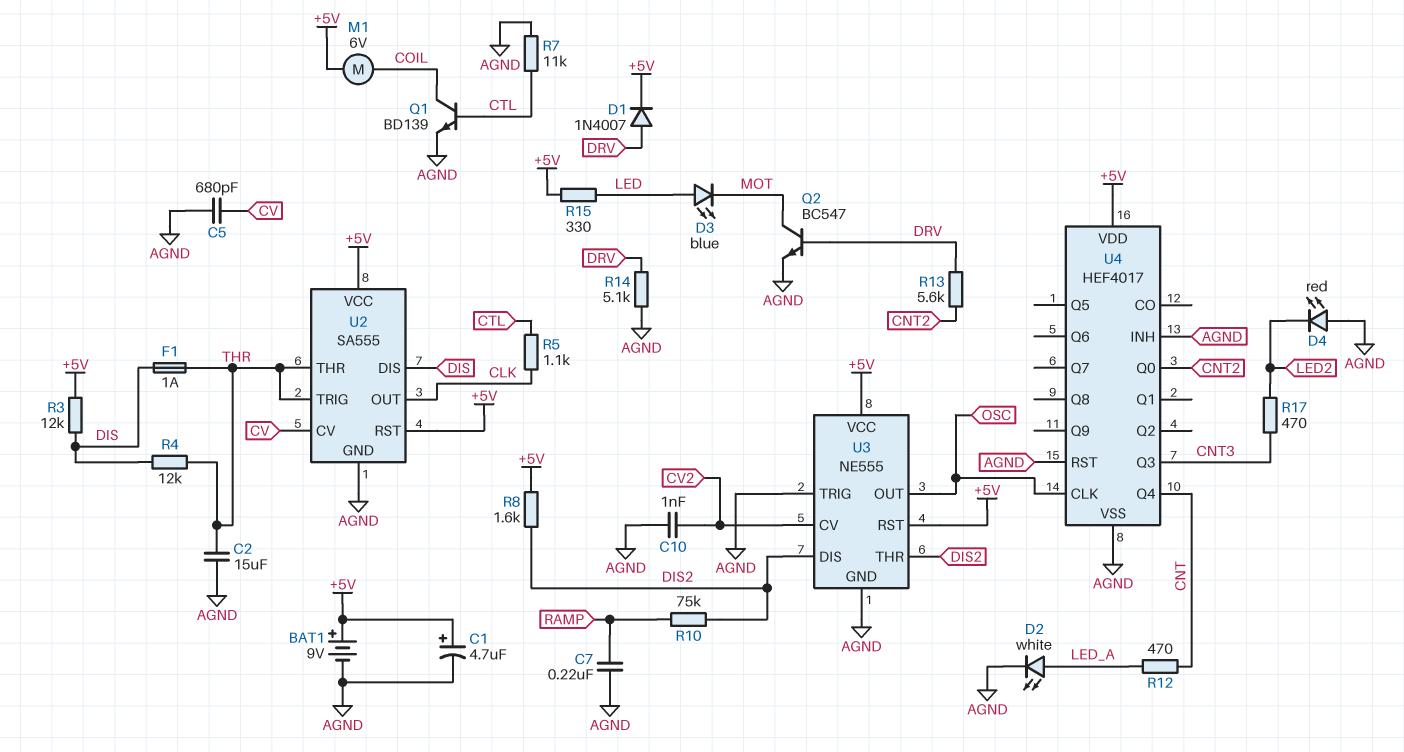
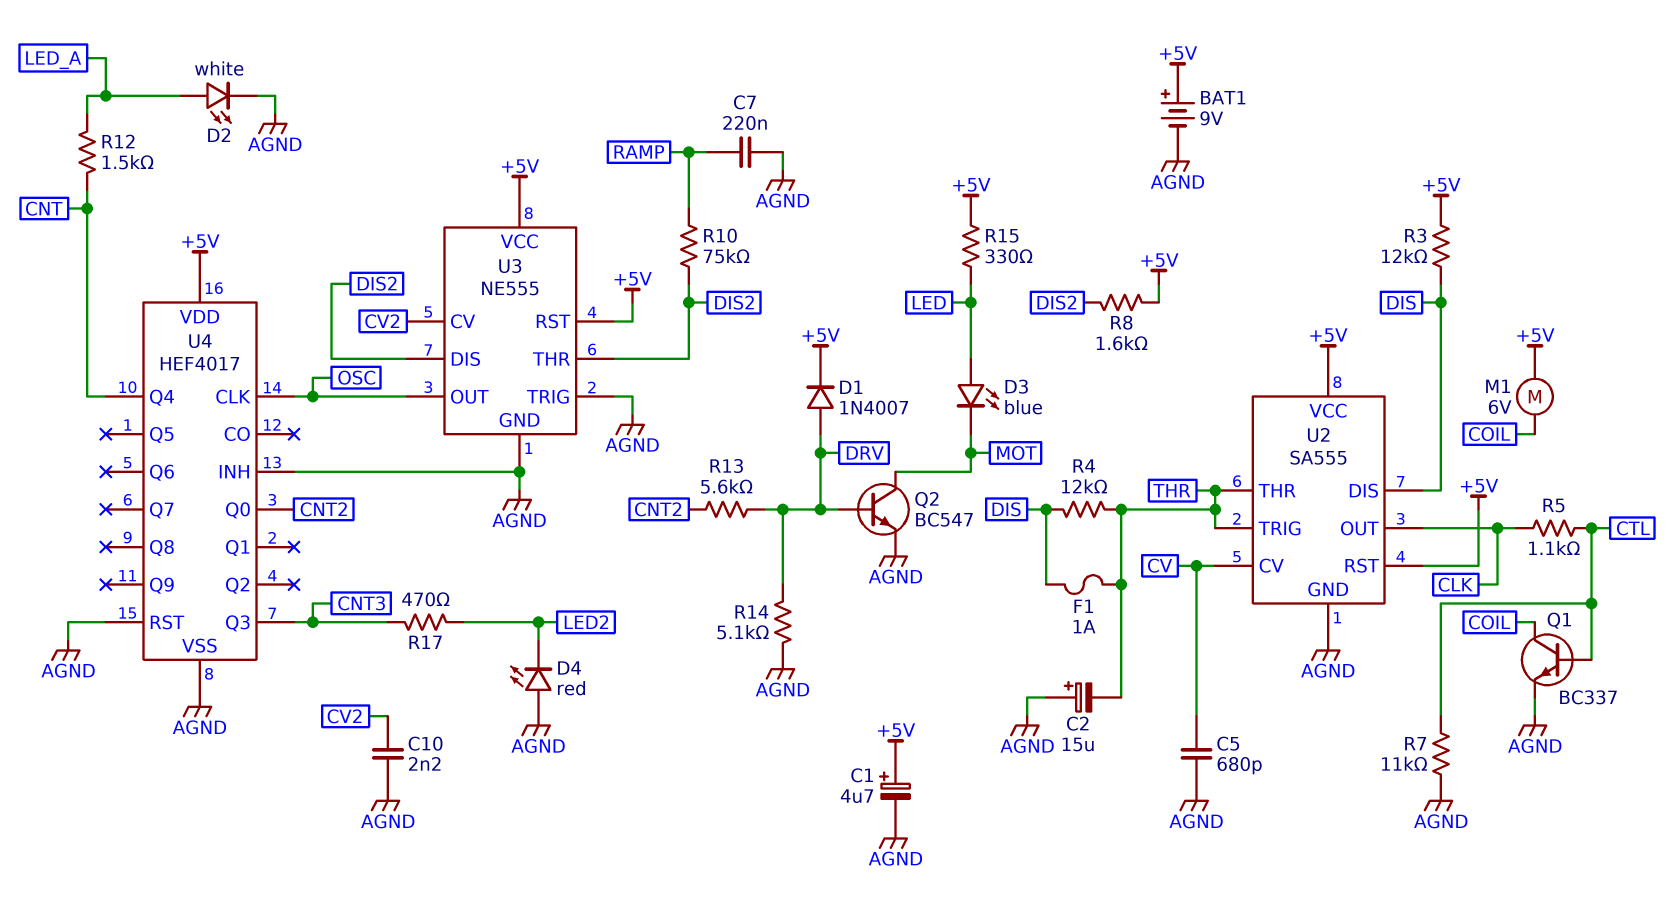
C2: 15uF (AGND, THR) -> 15uF (plus AGND, minus THR)
C10: 1nF (AGND, CV2) -> 2.2nF (AGND, CV2)
Q1: NPN BD139 (B CTL, C COIL, E AGND) -> NPN BC337 (B CTL, C COIL, E AGND)
R12: 470 (CNT, LED_A) -> 1.5k (CNT, LED_A)

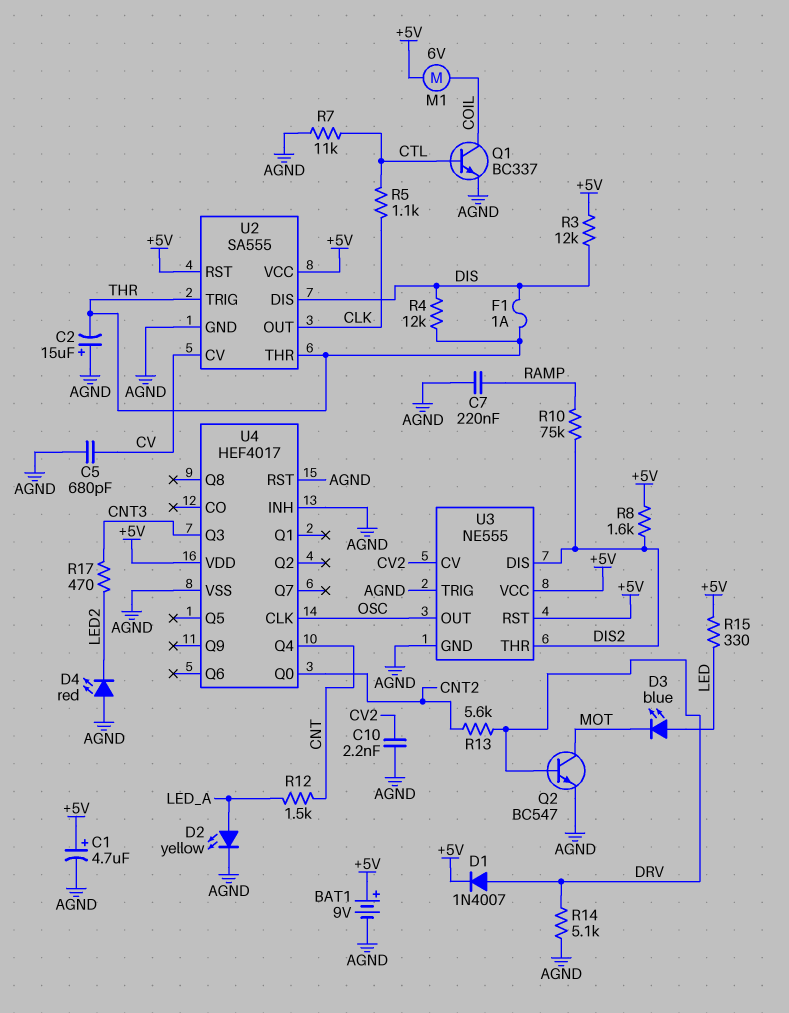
D2: LED white (A LED_A, K AGND) -> LED yellow (A LED_A, K AGND)

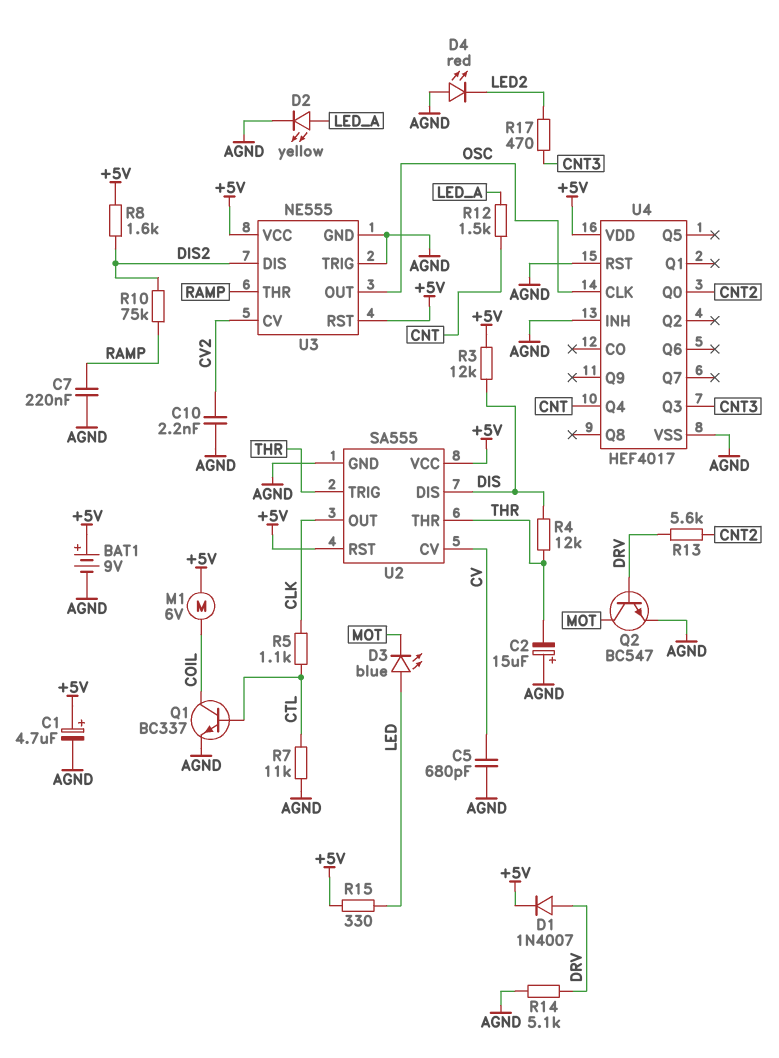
F1: 1A (DIS, THR) -> none
U3 pin THR: DIS2 -> RAMP

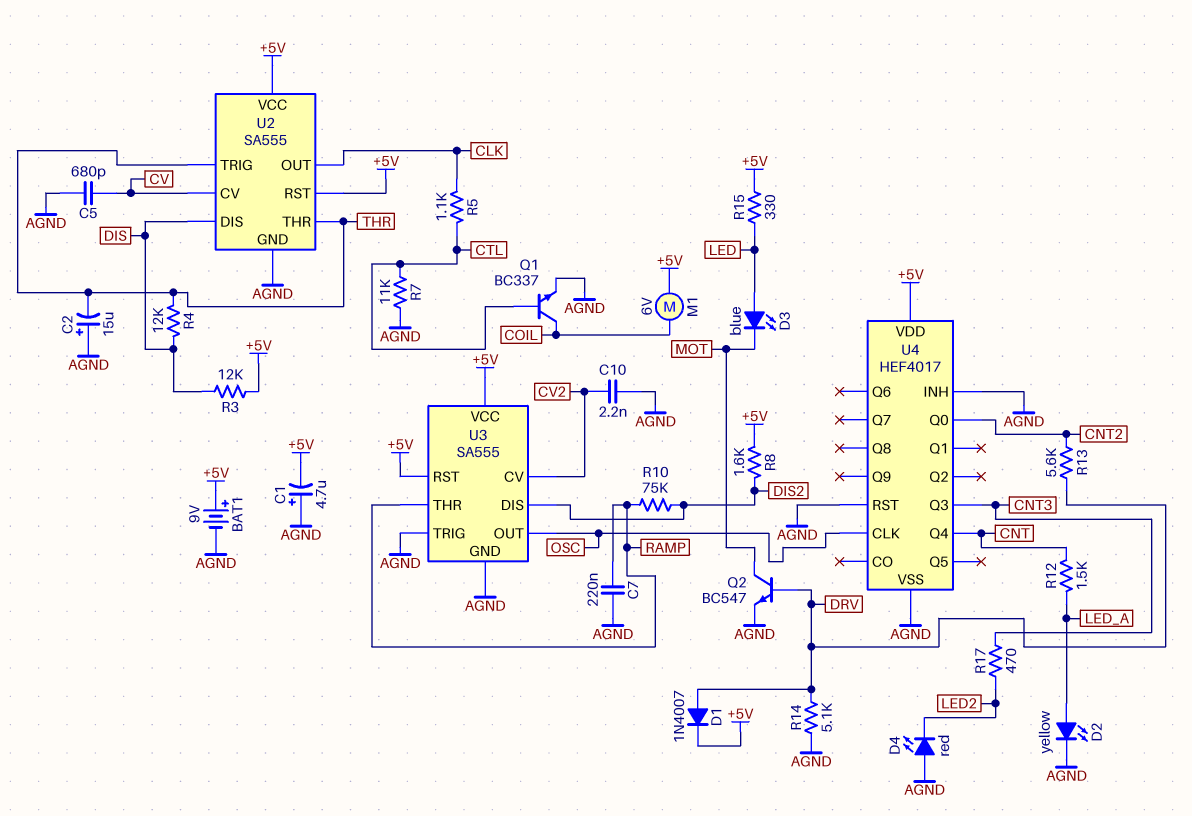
C1: 4.7uF (plus +5V, minus AGND) -> 4.7uF (plus AGND, minus +5V)
U3: NE555 -> SA555

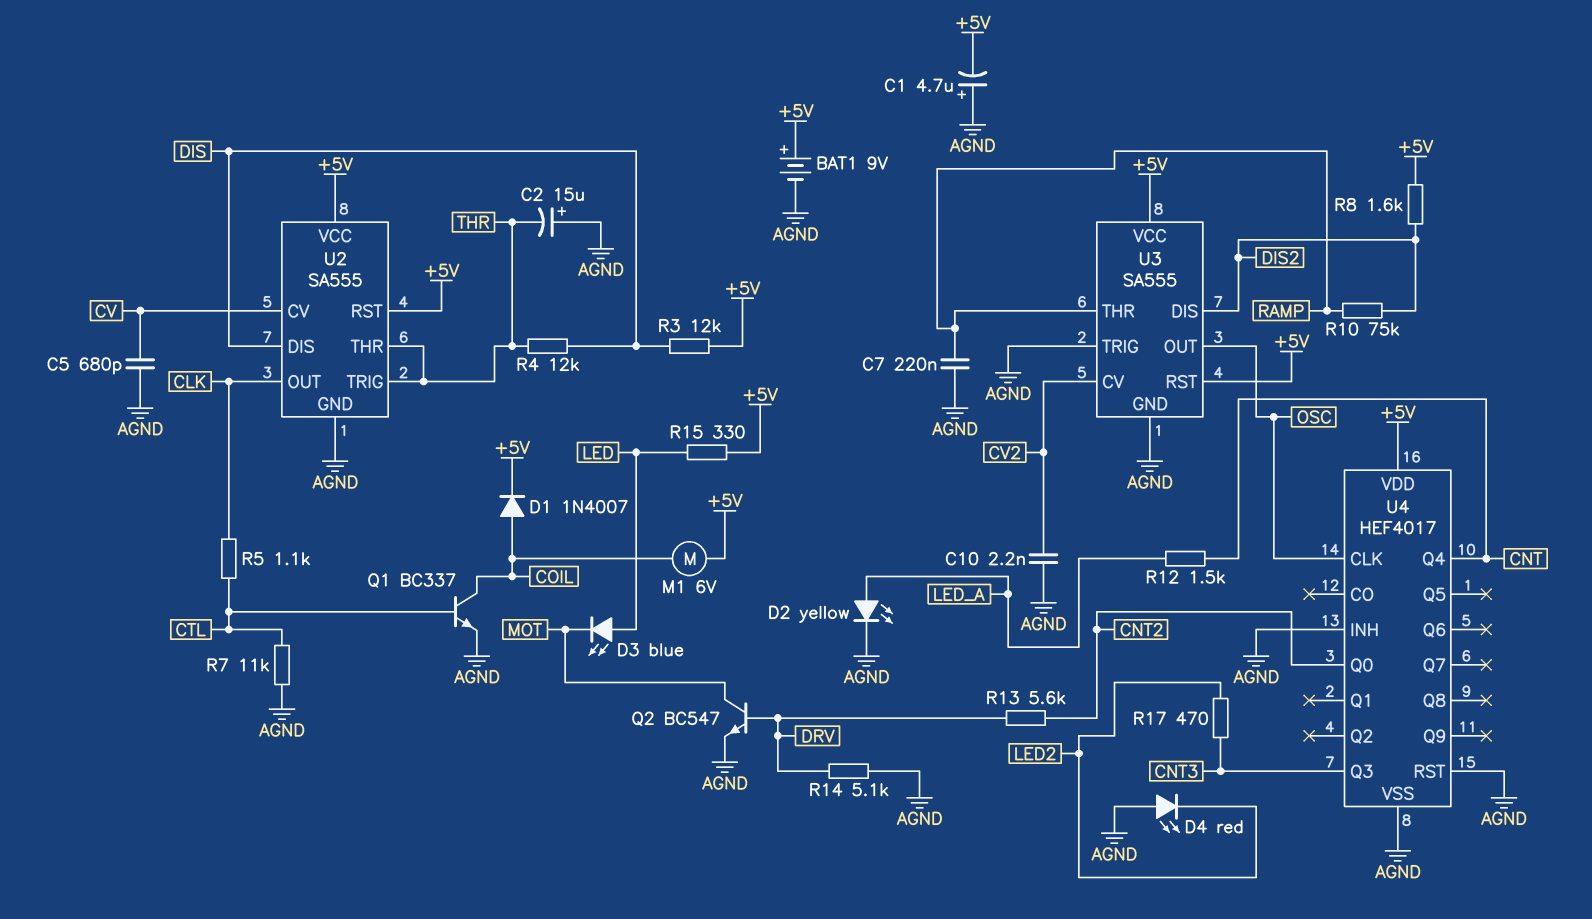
D1: diode 1N4007 (A DRV, K +5V) -> diode 1N4007 (A COIL, K +5V)

